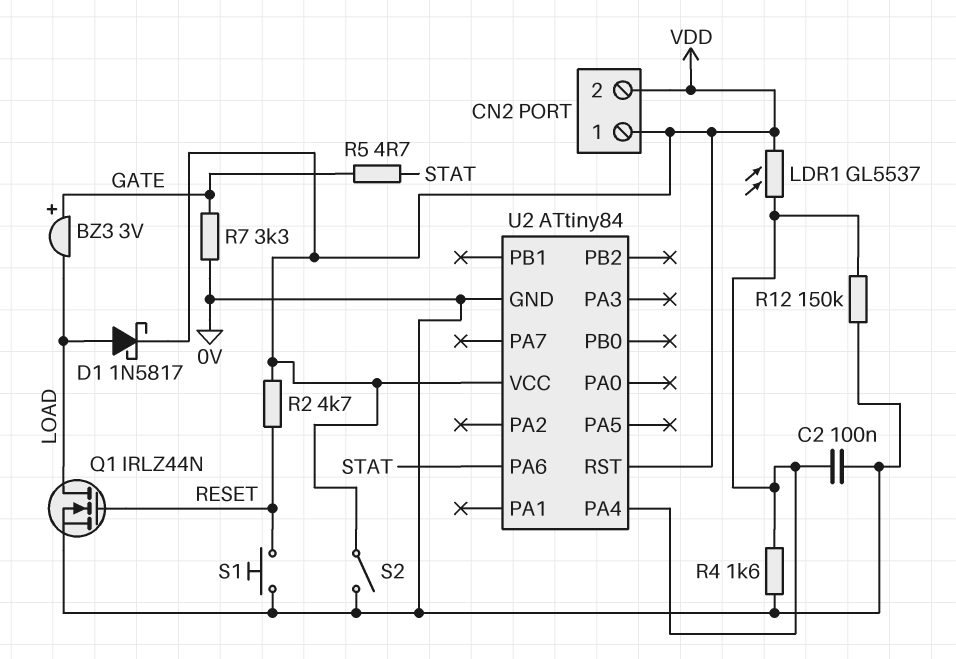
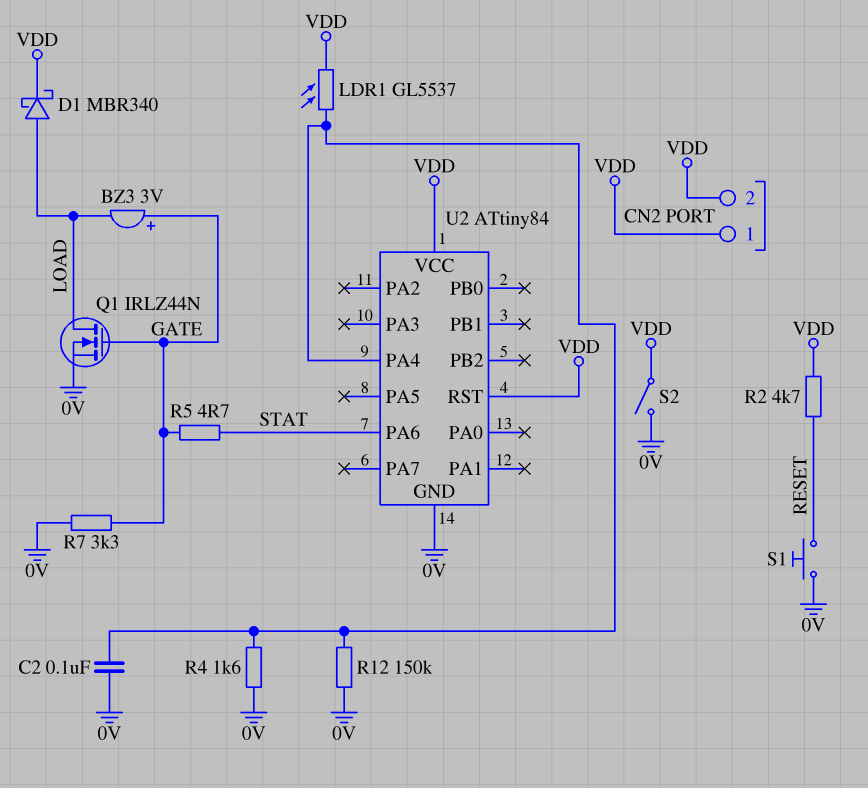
D1: schottky 1N5817 (A LOAD, K VDD) -> schottky MBR340 (A LOAD, K VDD)
Q1: NMOS IRLZ44N (G RESET, D LOAD, S 0V) -> NMOS IRLZ44N (G GATE, D LOAD, S 0V)

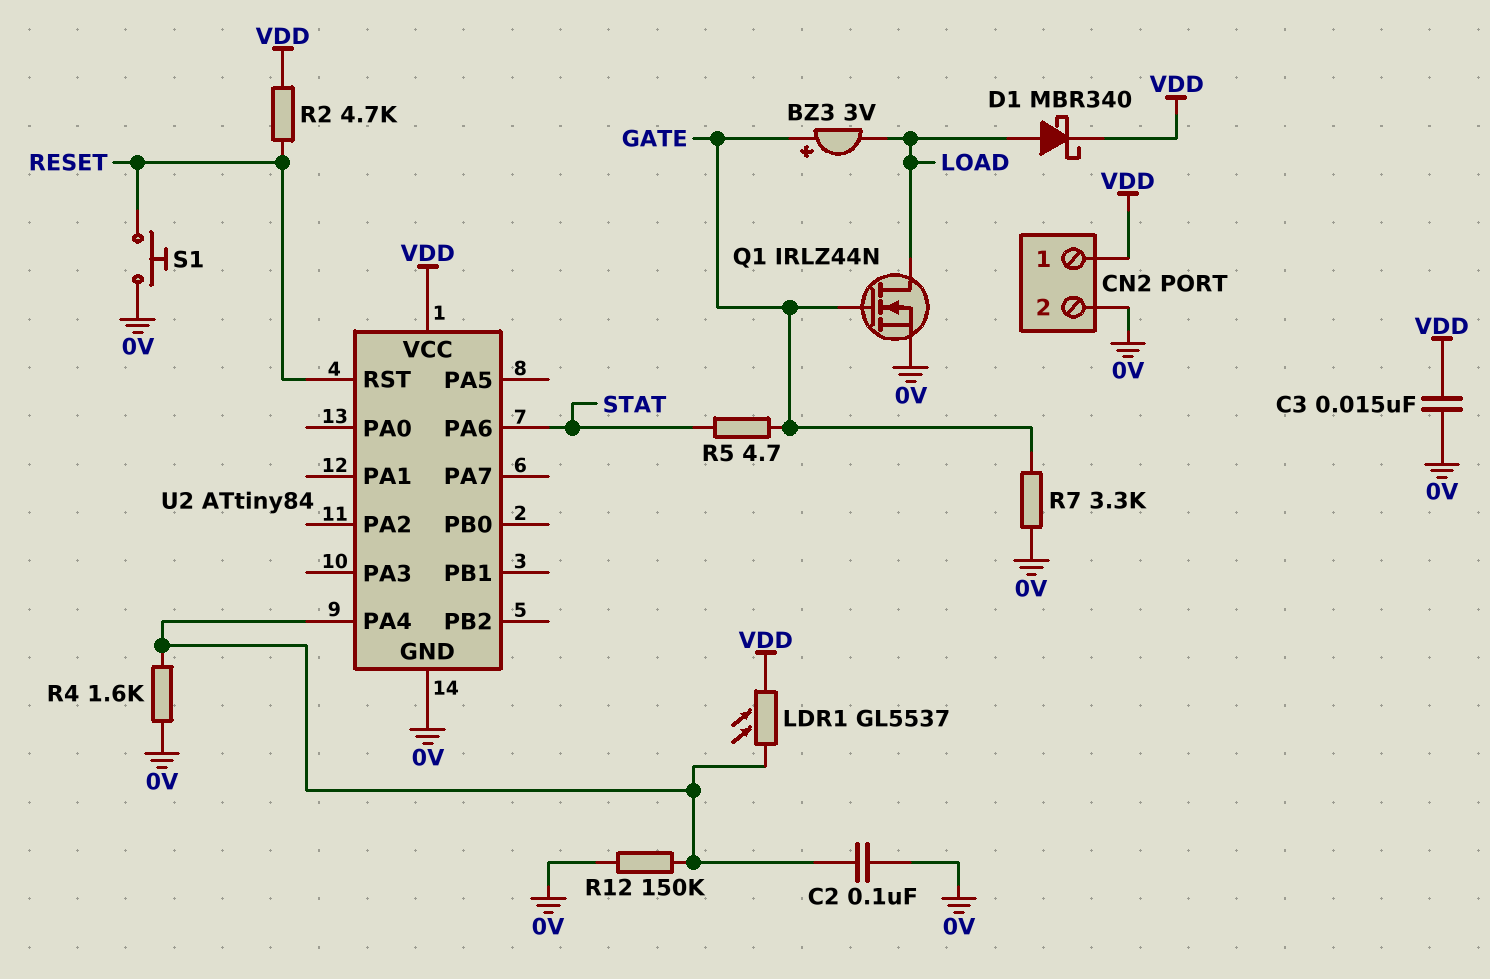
C3: none -> 15nF (0V, VDD)
CN2 pin 2: VDD -> 0V
S2: switch (0V, VDD) -> none
U2 pin RST: VDD -> RESET

